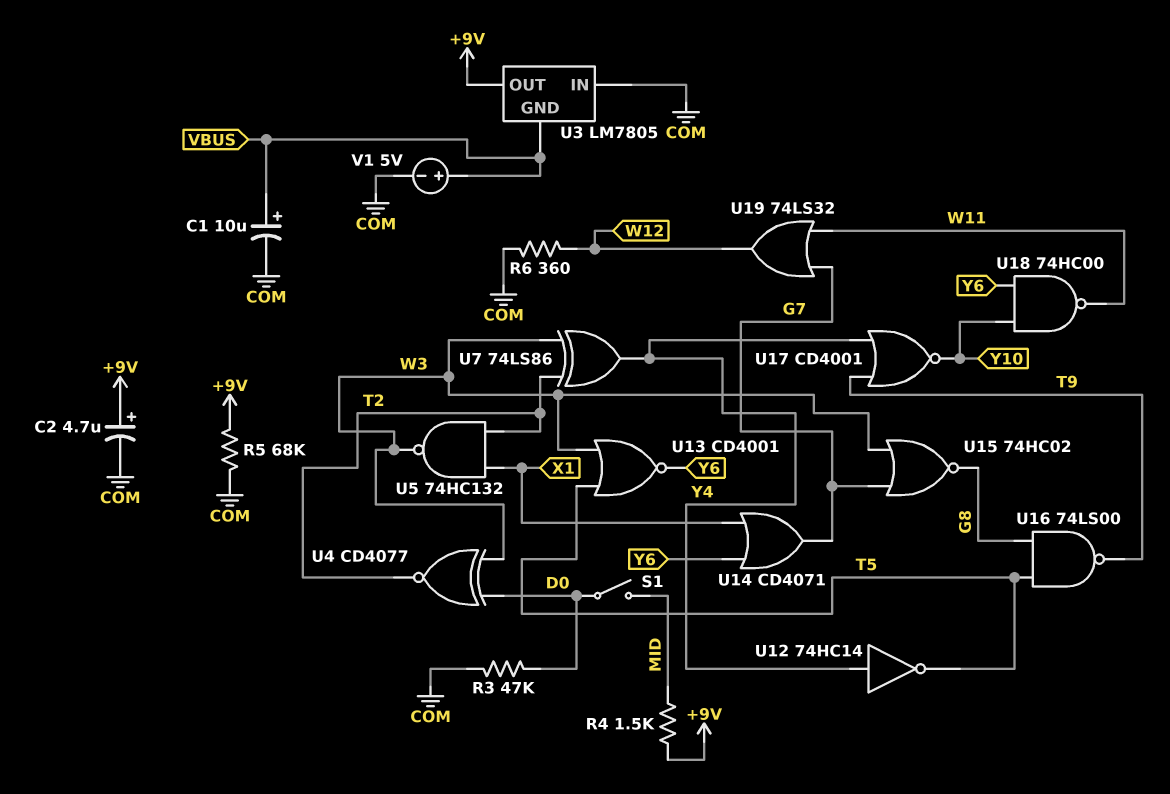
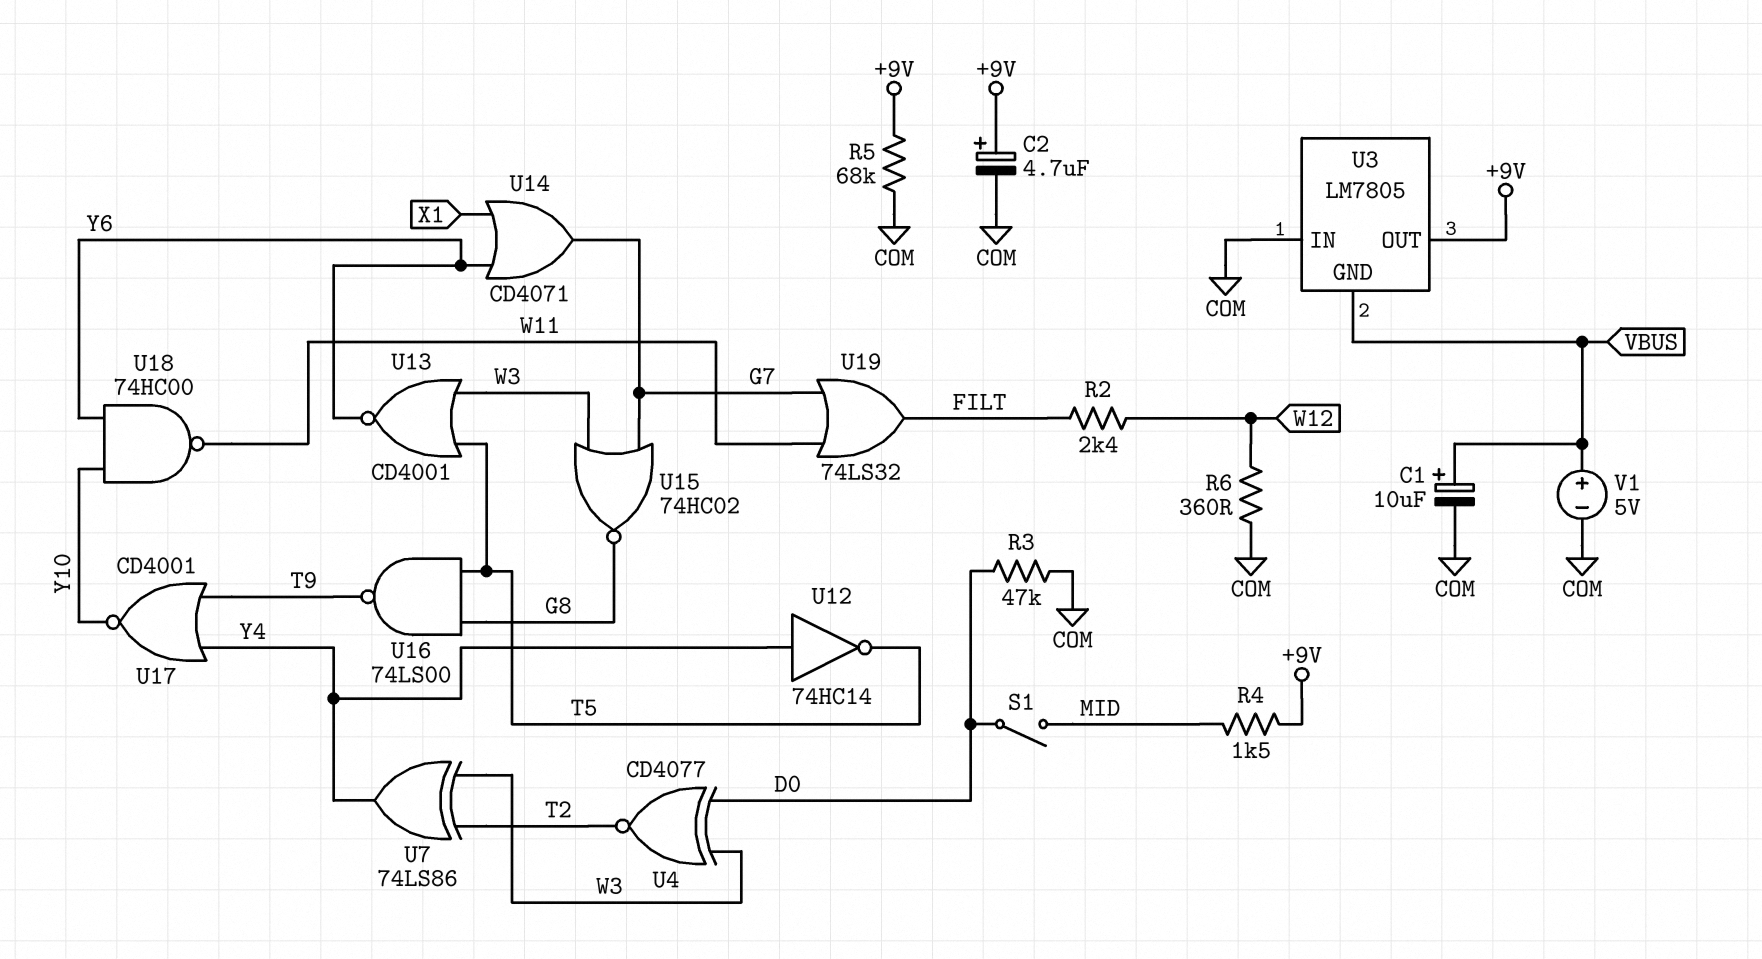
R2: none -> 2.4k (FILT, W12)
U5: NAND 74HC132 (in T2, in X1, out W3) -> none
U19: OR 74LS32 (in G7, in W11, out W12) -> OR 74LS32 (in G7, in W11, out FILT)

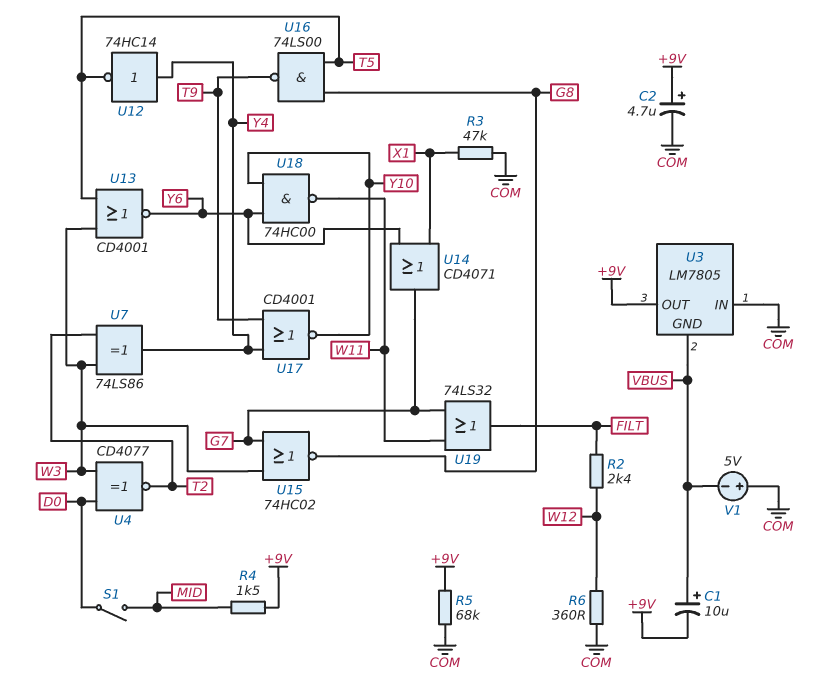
C1: 10uF (plus VBUS, minus COM) -> 10uF (plus VBUS, minus +9V)
R3: 47k (COM, D0) -> 47k (COM, X1)
V1: 5V (plus VBUS, minus COM) -> 5V (plus COM, minus VBUS)

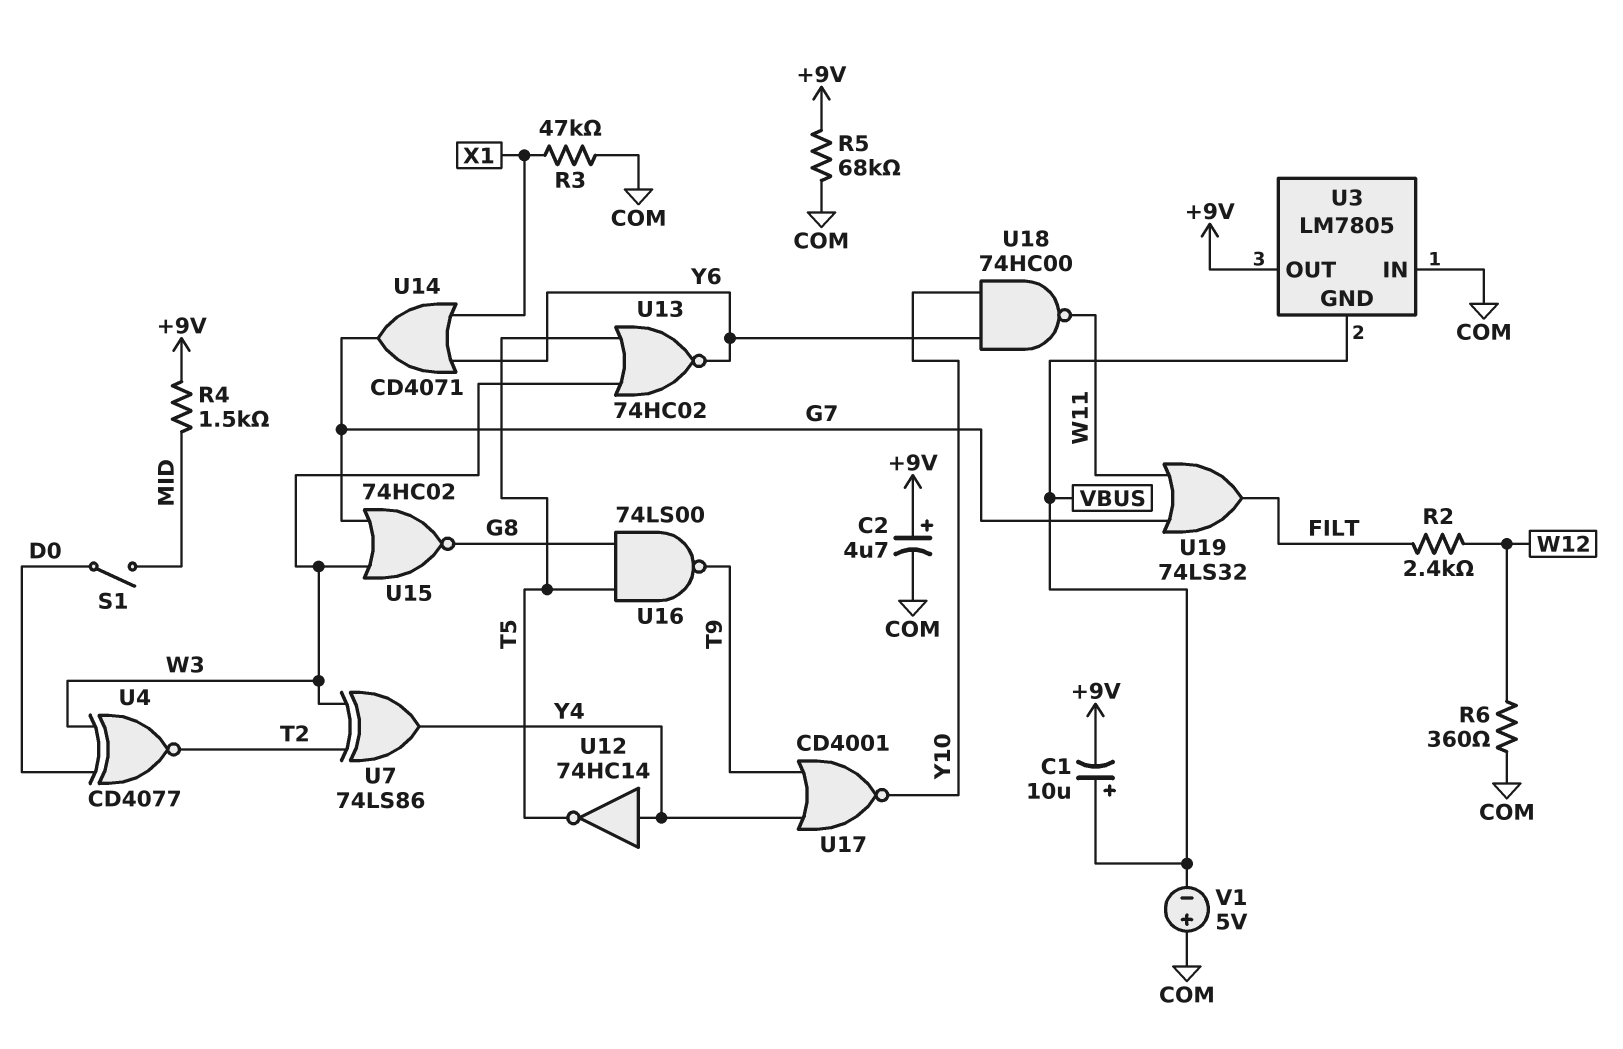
U13: NOR CD4001 (in T5, in W3, out Y6) -> NOR 74HC02 (in T5, in W3, out Y6)

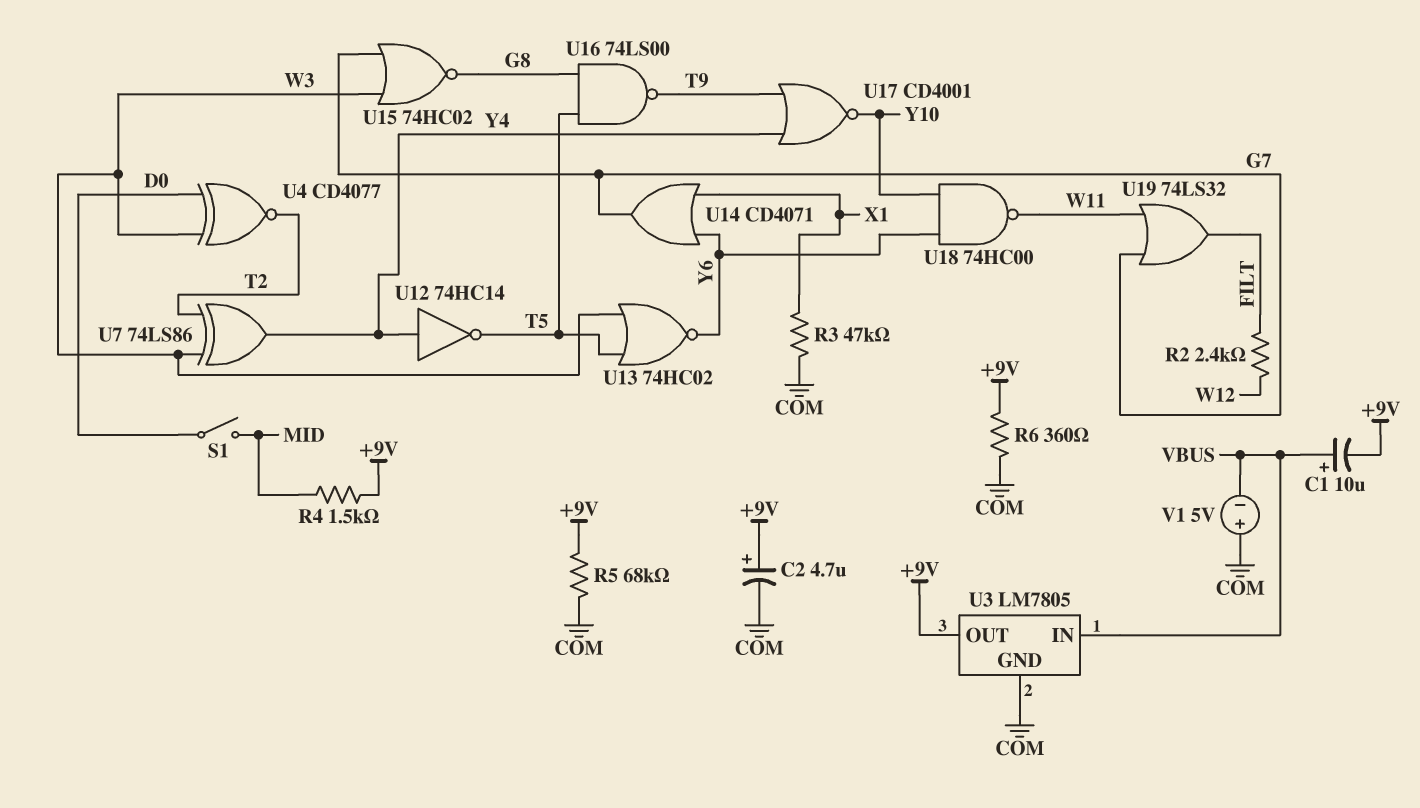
R6: 360 (COM, W12) -> 360 (+9V, COM)
U3 pin GND: VBUS -> COM
U3 pin IN: COM -> VBUS

